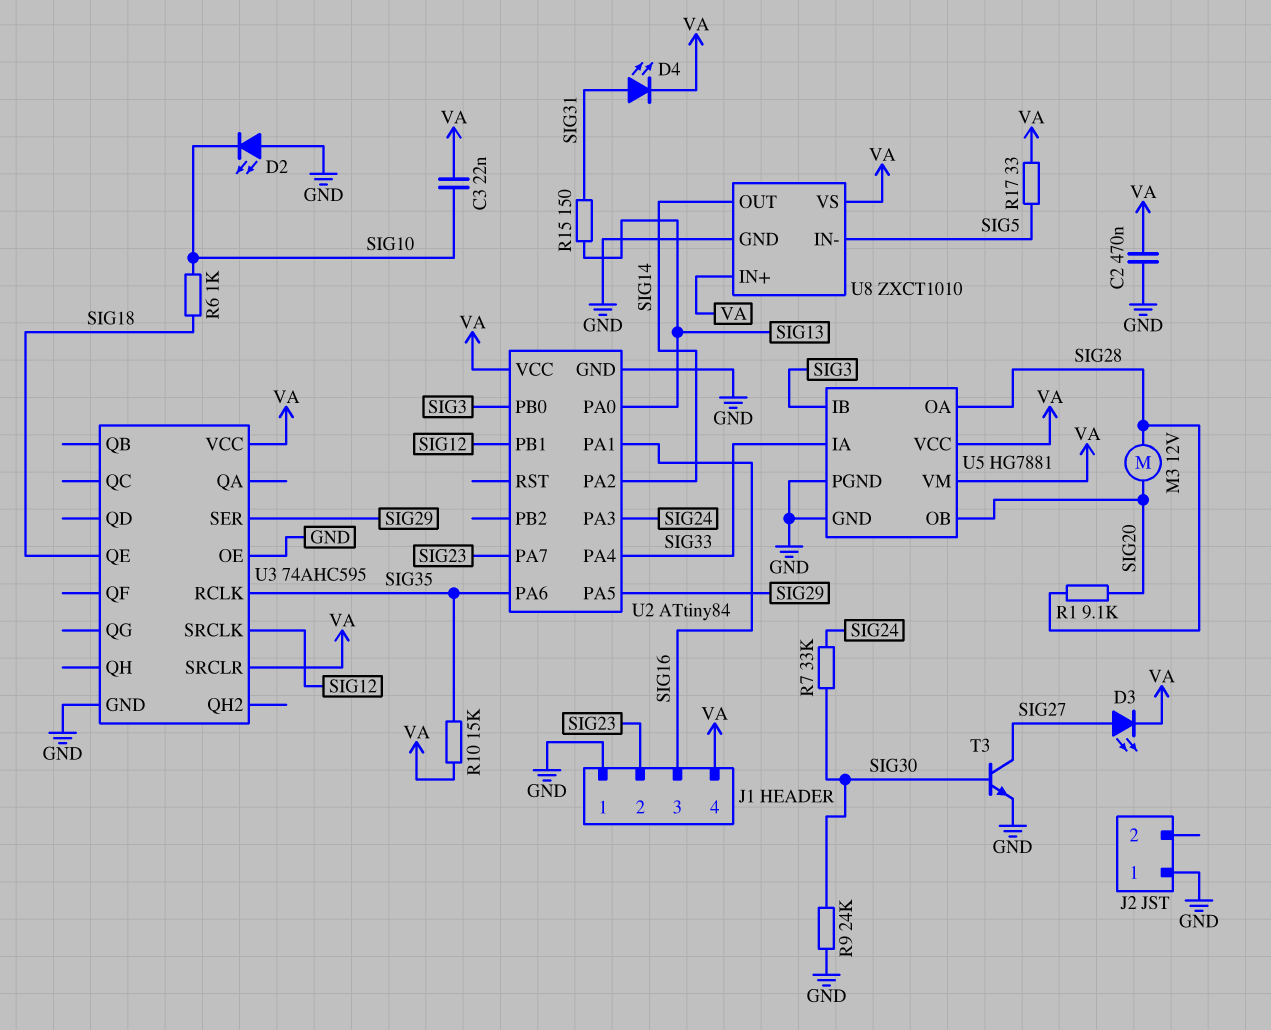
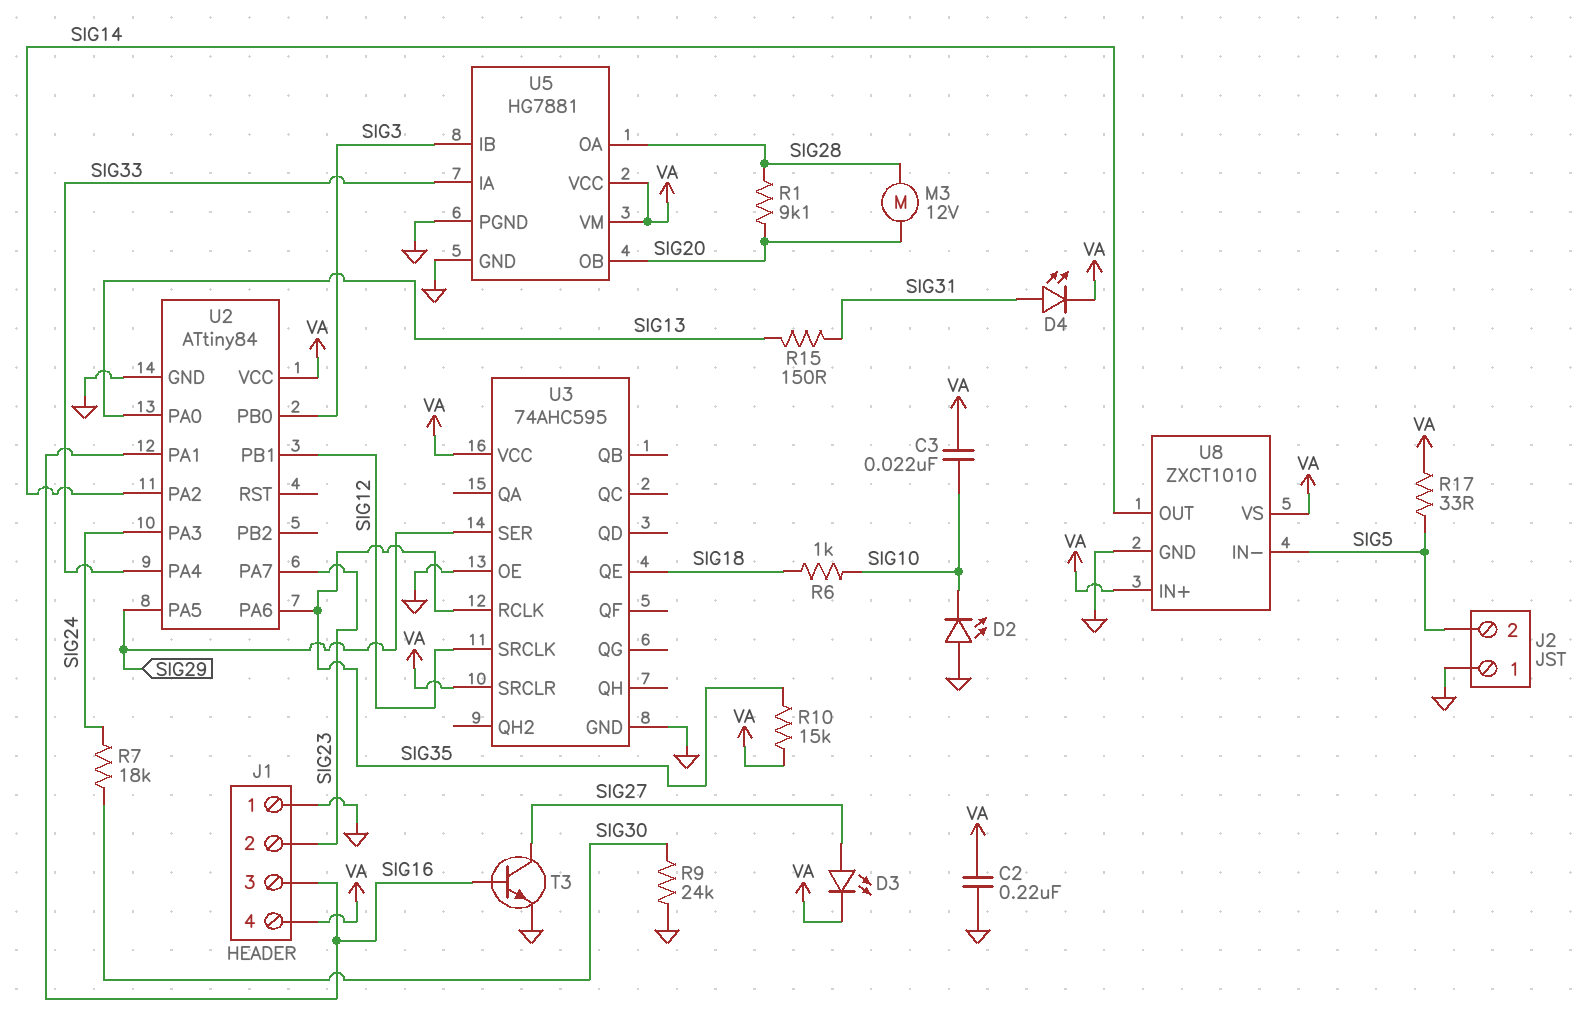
C2: 470nF (GND, VA) -> 220nF (GND, VA)
J2 pin 2: none -> SIG5
R7: 33k (SIG24, SIG30) -> 18k (SIG24, SIG30)
T3: NPN (B SIG30, C SIG27, E GND) -> NPN (B SIG16, C SIG27, E GND)

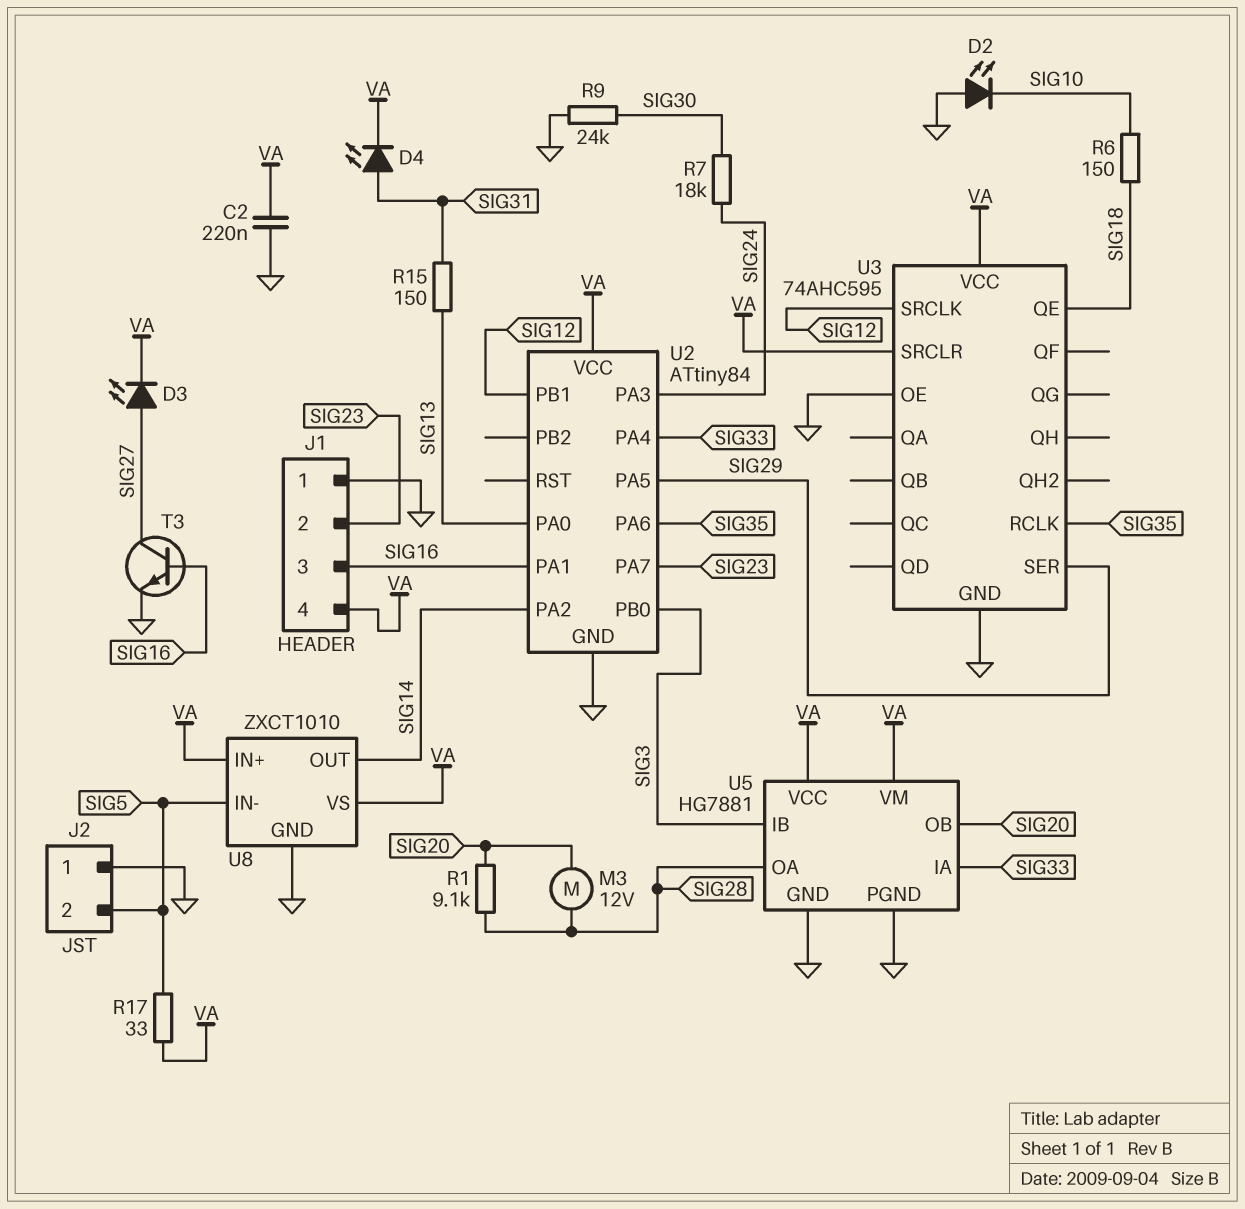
C3: 22nF (SIG10, VA) -> none
R6: 1k (SIG10, SIG18) -> 150 (SIG10, SIG18)
R10: 15k (SIG35, VA) -> none

